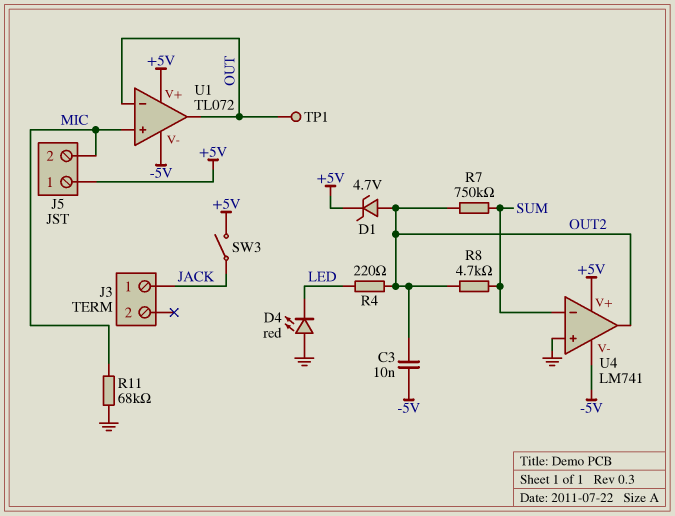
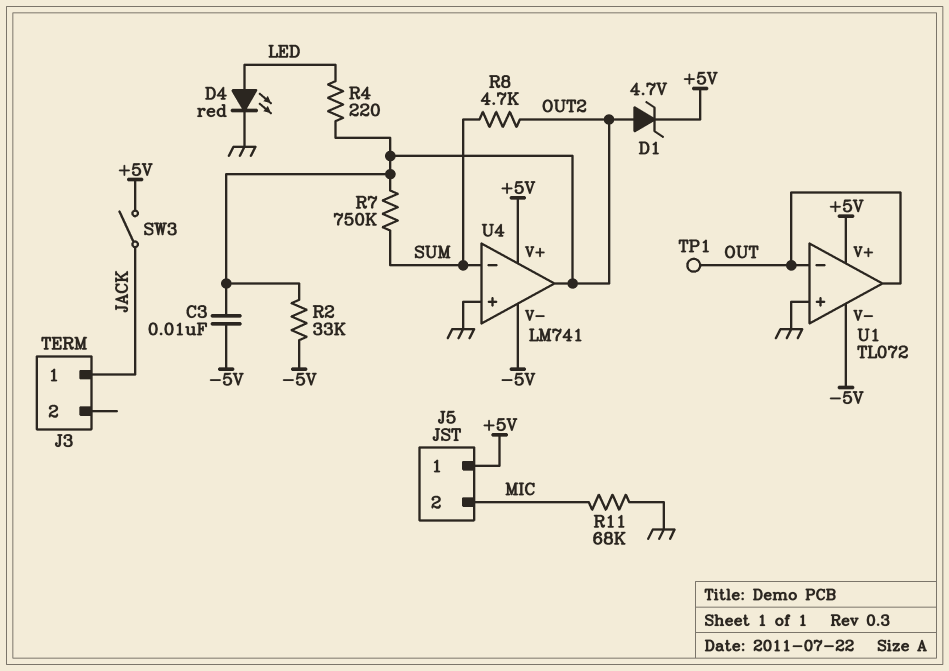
D4: LED red (A GND, K LED) -> LED red (A LED, K GND)
R2: none -> 33k (-5V, OUT2)
U1 pin in+: MIC -> GND

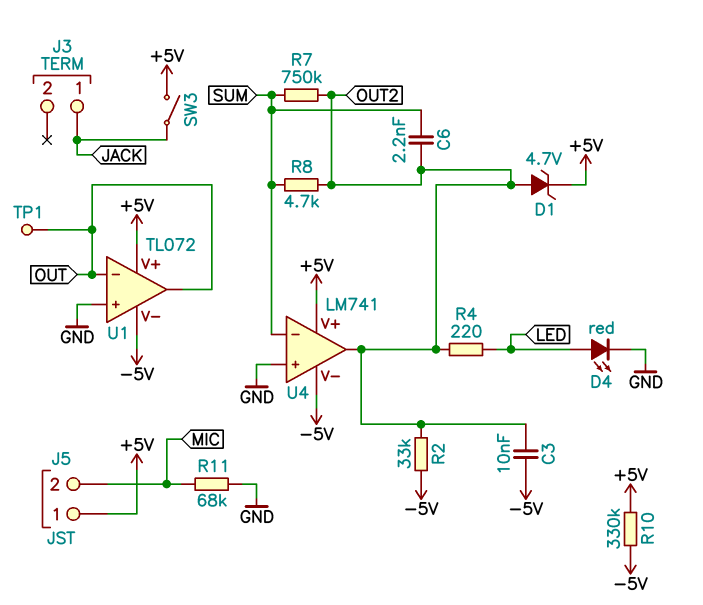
C6: none -> 2.2nF (OUT2, SUM)
R10: none -> 330k (+5V, -5V)

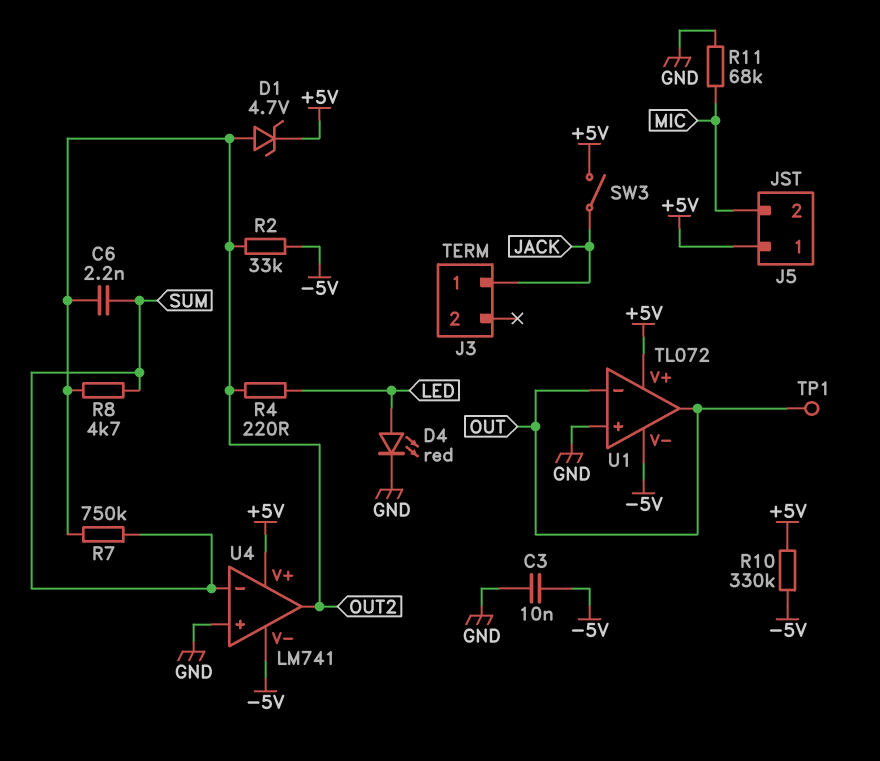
C3: 10nF (-5V, OUT2) -> 10nF (-5V, GND)

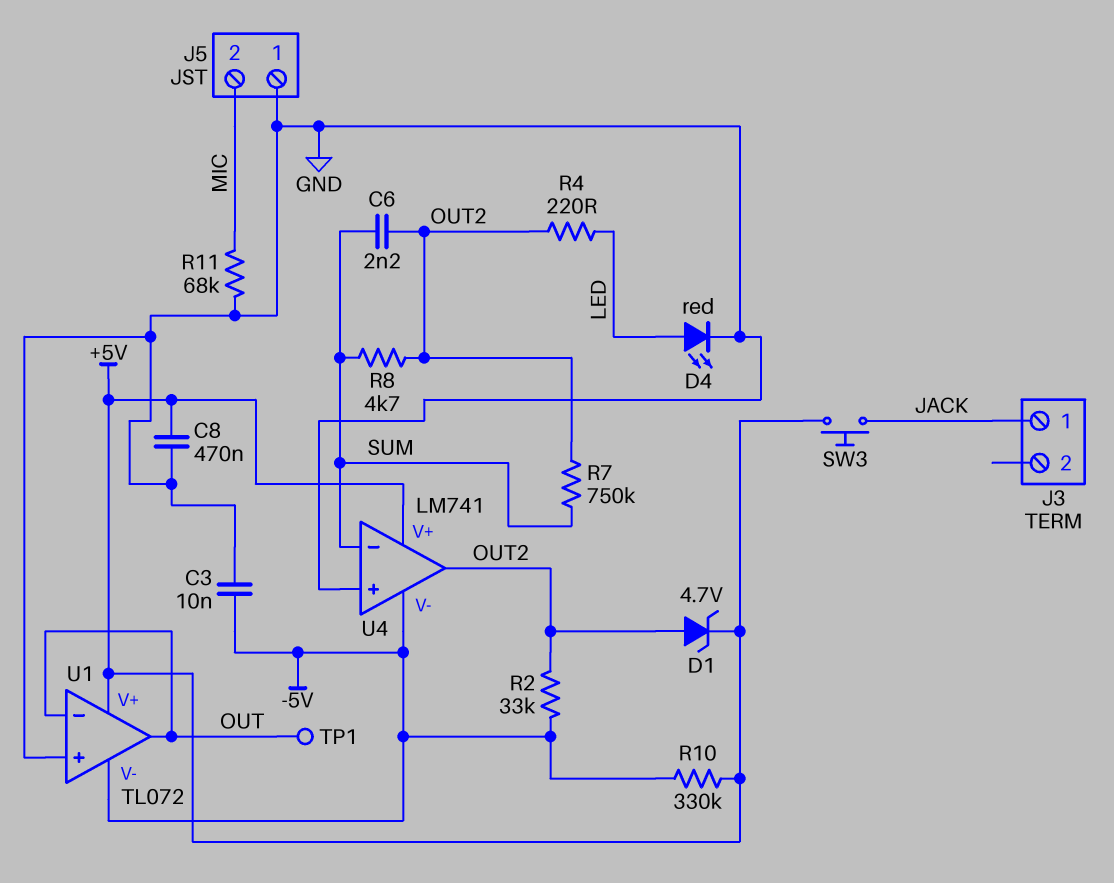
C8: none -> 470nF (+5V, GND)
J5 pin 1: +5V -> GND
SW3: switch (+5V, JACK) -> button (+5V, JACK)

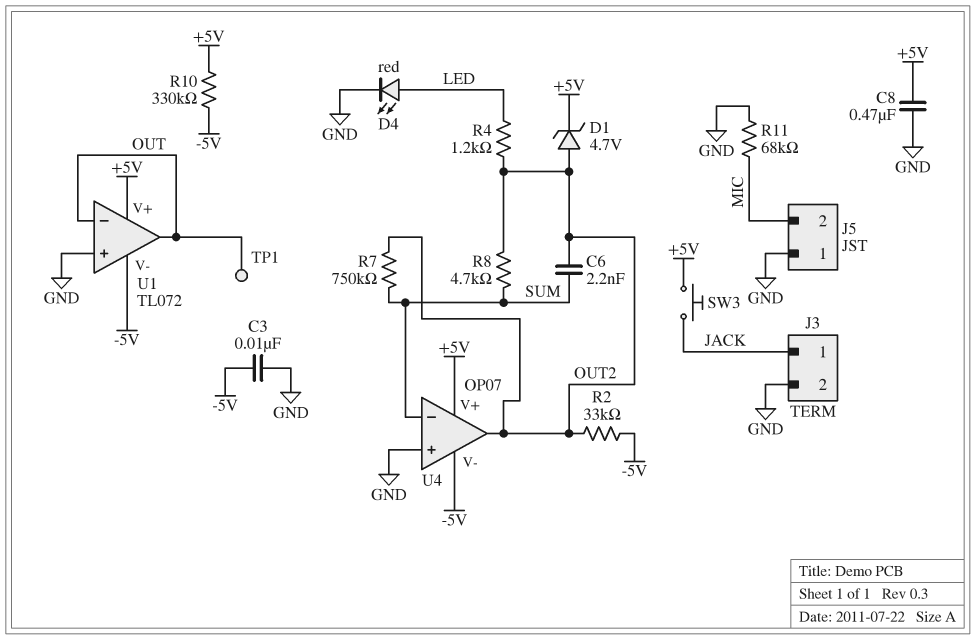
J3 pin 2: none -> GND
R4: 220 (LED, OUT2) -> 1.2k (LED, OUT2)
U4: LM741 -> OP07

